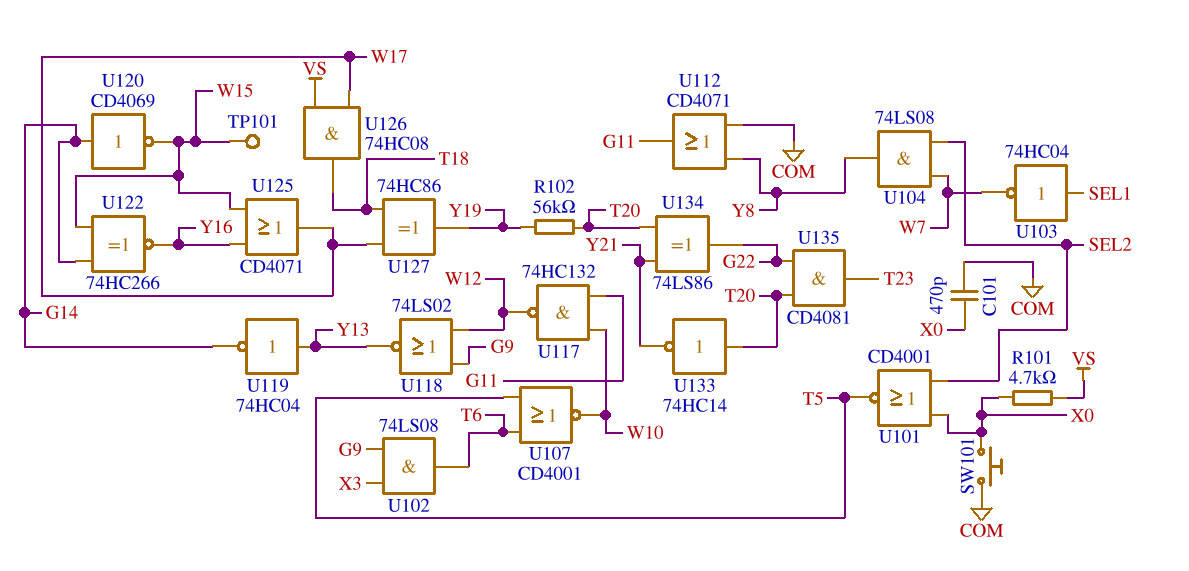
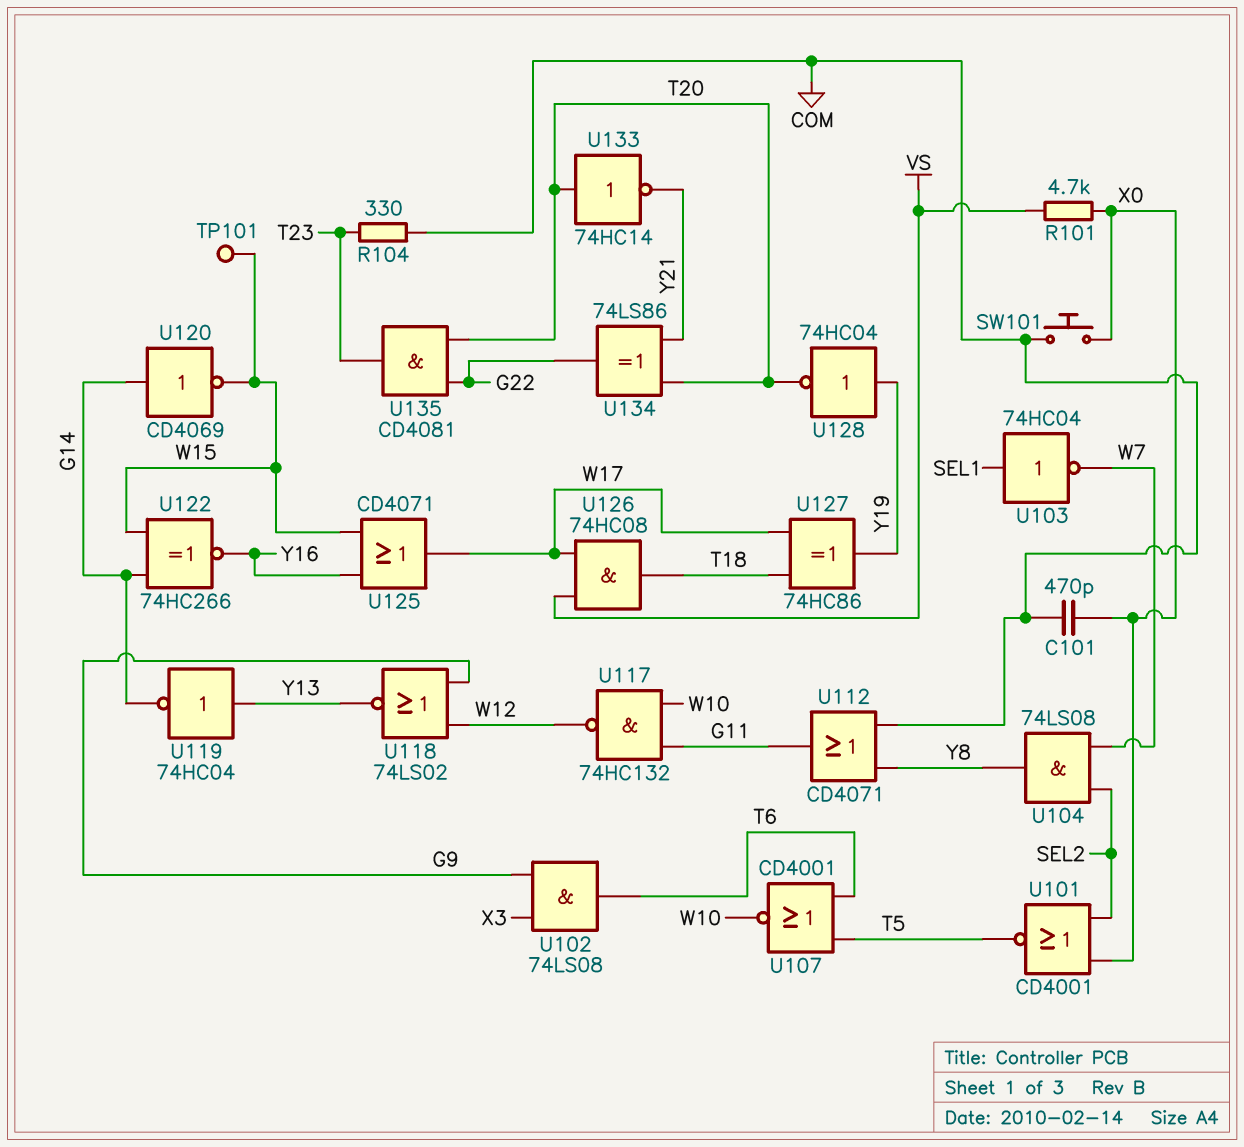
R102: 56k (T20, Y19) -> none
R104: none -> 330 (COM, T23)
U128: none -> NOT 74HC04 (in Y19, out T20)

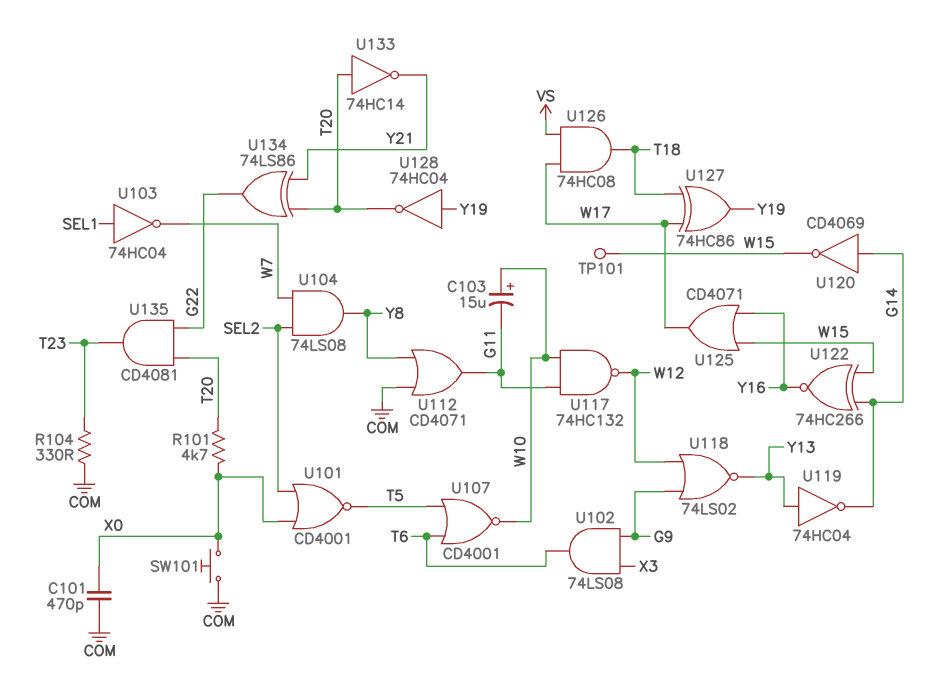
C103: none -> 15uF (plus W10, minus G11)
R101: 4.7k (VS, X0) -> 4.7k (T20, X0)

